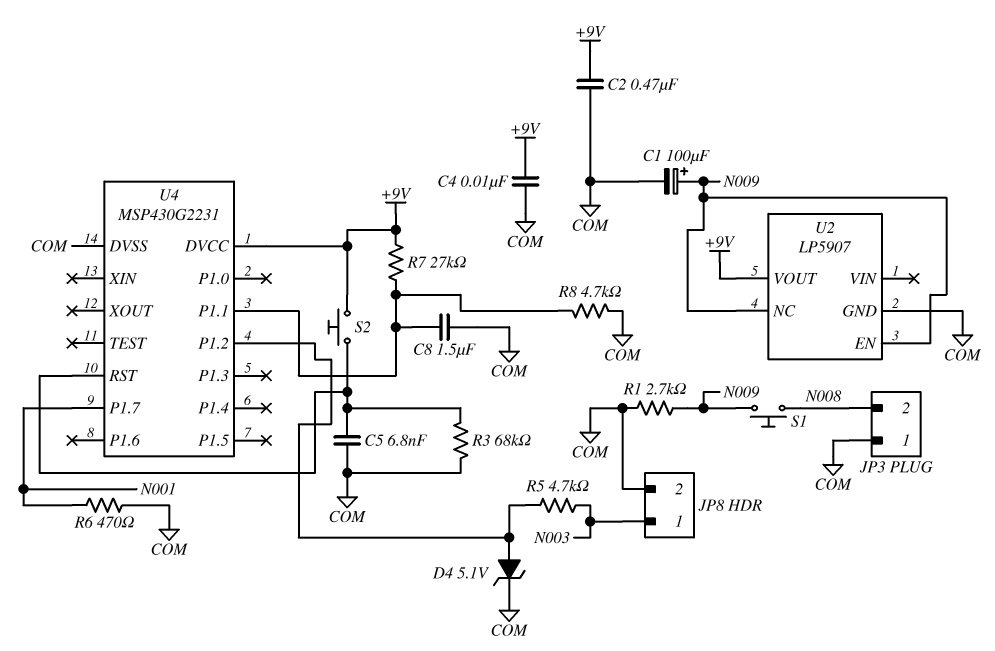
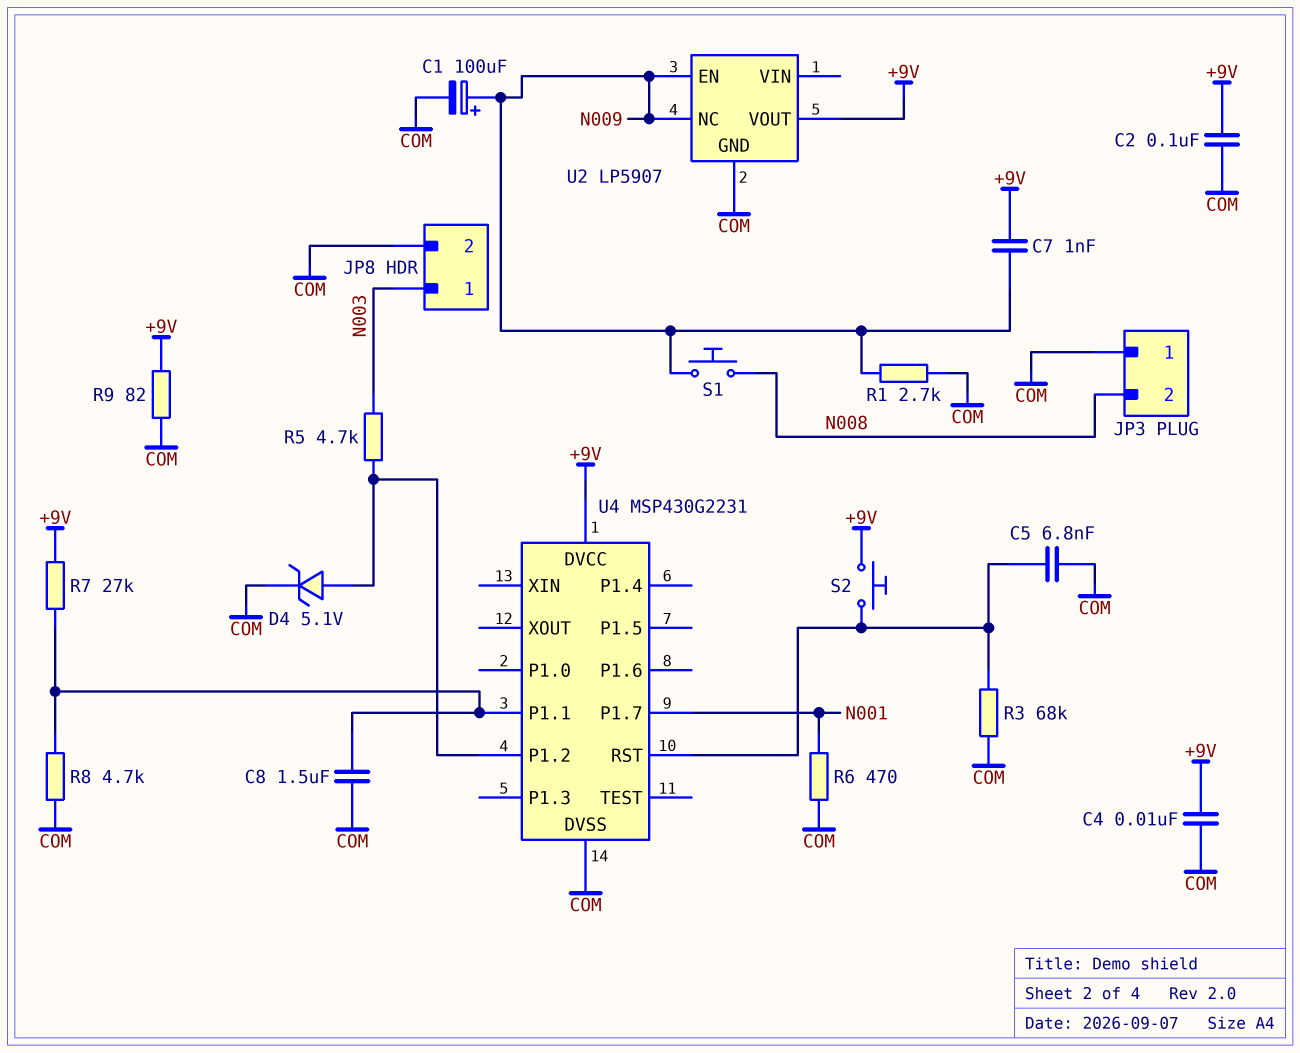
C2: 470nF (+9V, COM) -> 100nF (+9V, COM)
C7: none -> 1nF (+9V, N009)
R9: none -> 82 (+9V, COM)

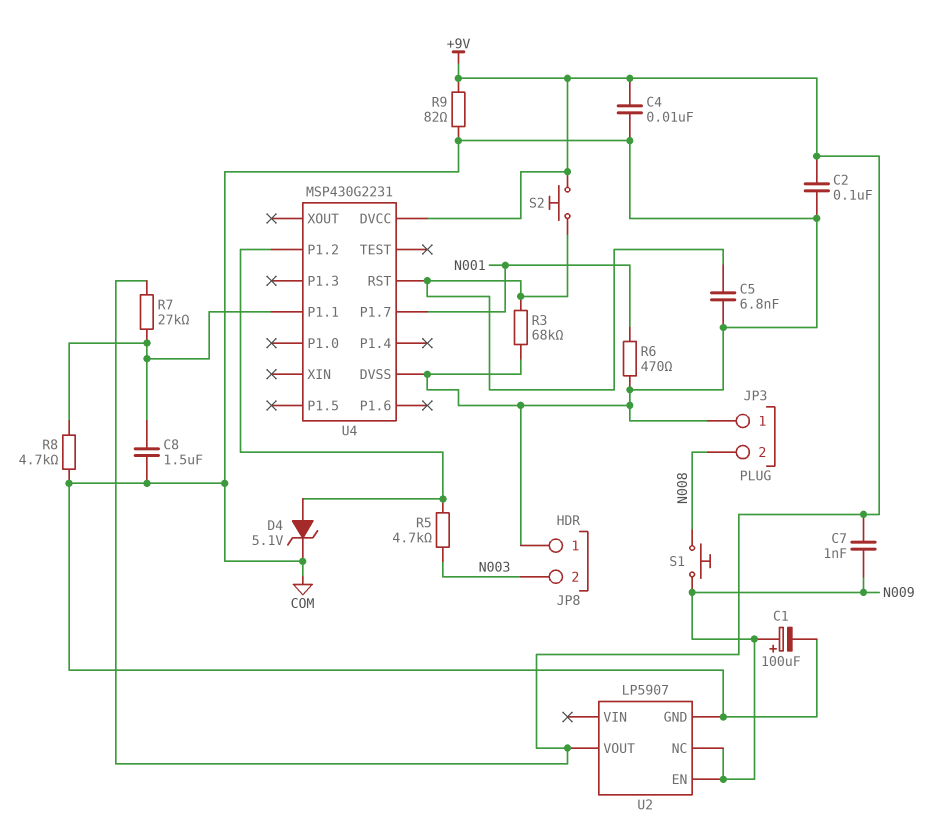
JP8 pin 1: N003 -> COM
JP8 pin 2: COM -> N003
R1: 2.7k (COM, N009) -> none

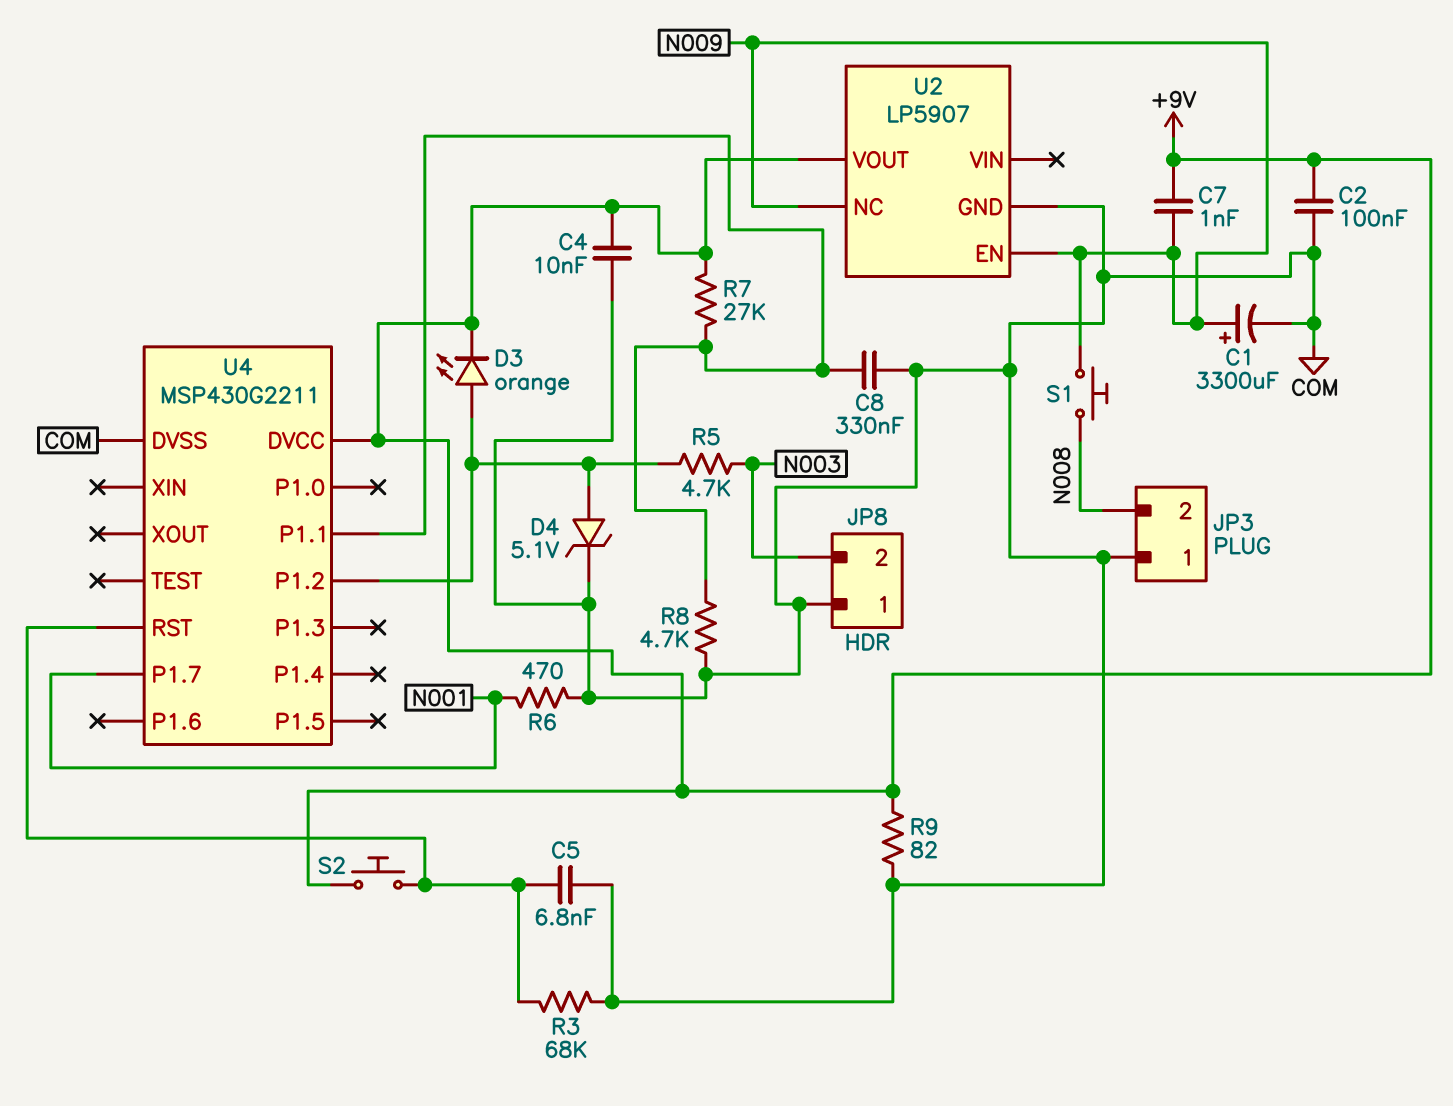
C1: 100uF (plus N009, minus COM) -> 3300uF (plus N009, minus COM)
C8: 1.5uF (COM, U4/P1.1) -> 330nF (COM, U4/P1.1)
D3: none -> LED orange (A U4/P1.2, K +9V)
U4: MSP430G2231 -> MSP430G2211

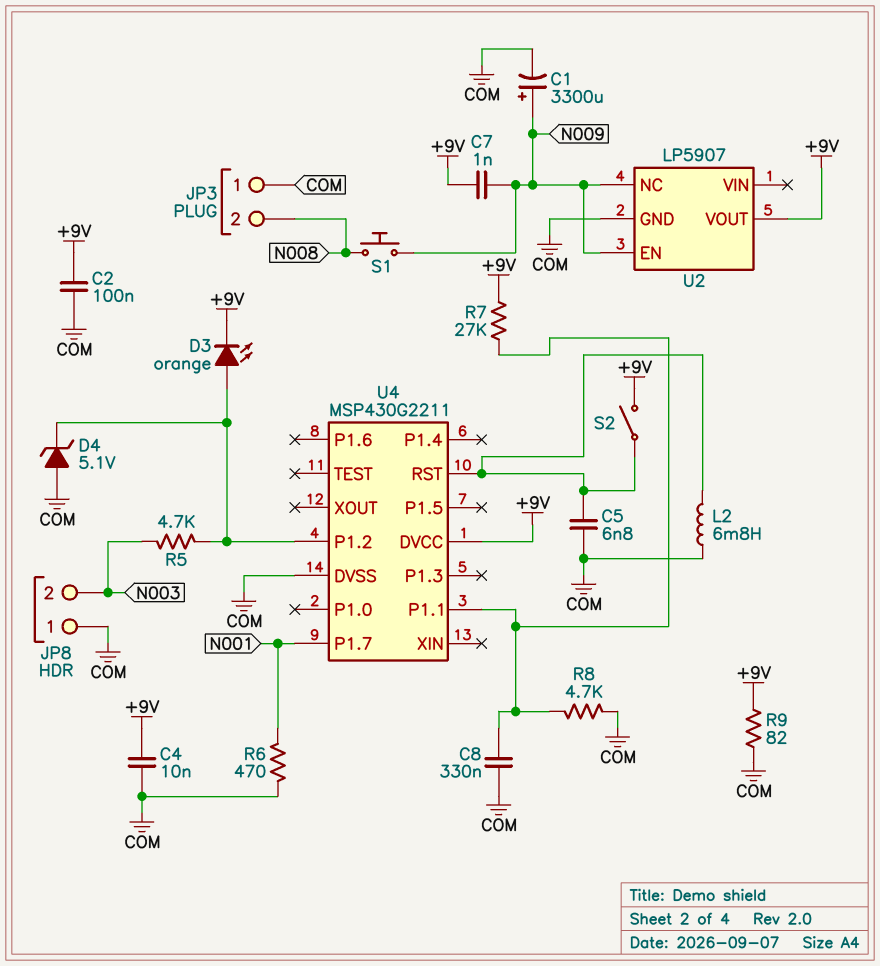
D4: zener 5.1V (A U4/P1.2, K COM) -> zener 5.1V (A COM, K U4/P1.2)
L2: none -> 6.8mH (COM, U4/RST)
R3: 68k (COM, U4/RST) -> none
S2: button (+9V, U4/RST) -> switch (+9V, U4/RST)

